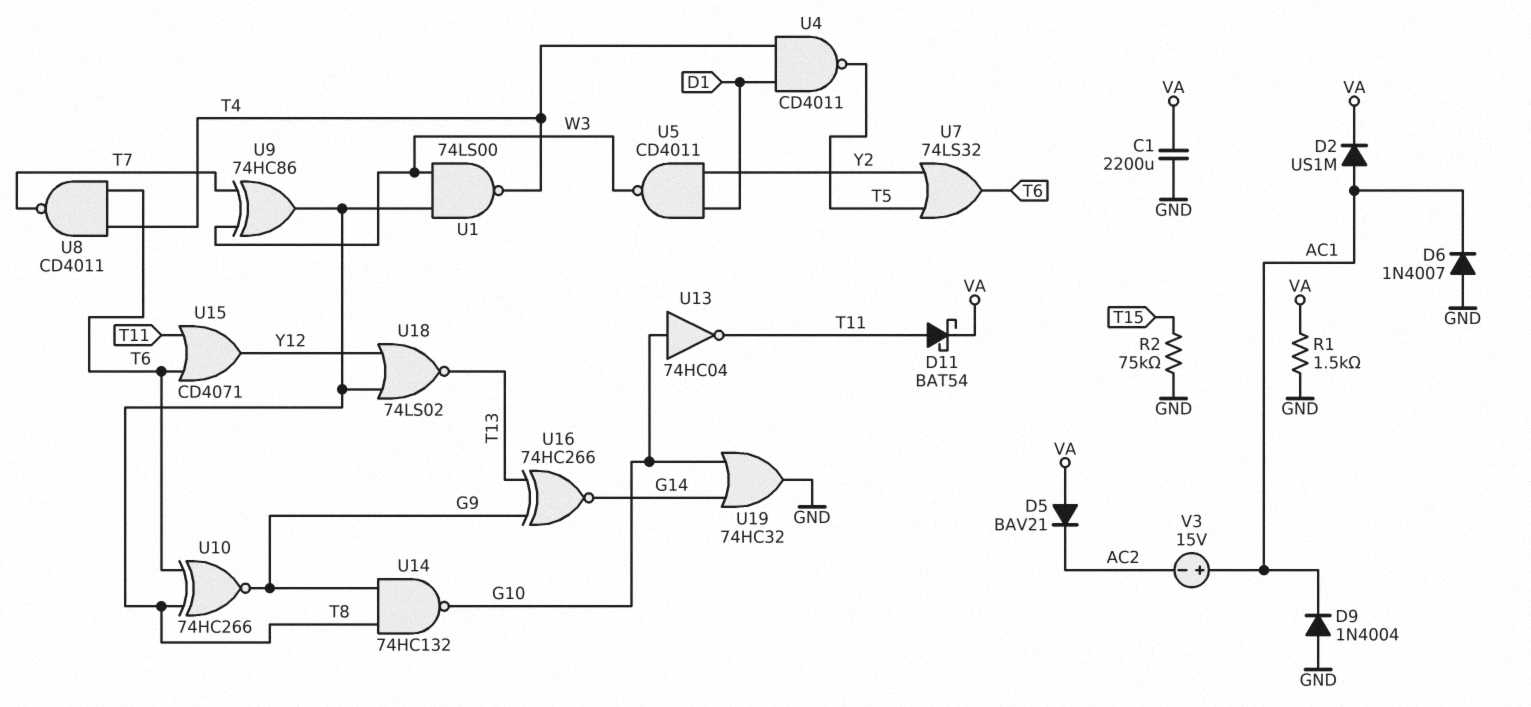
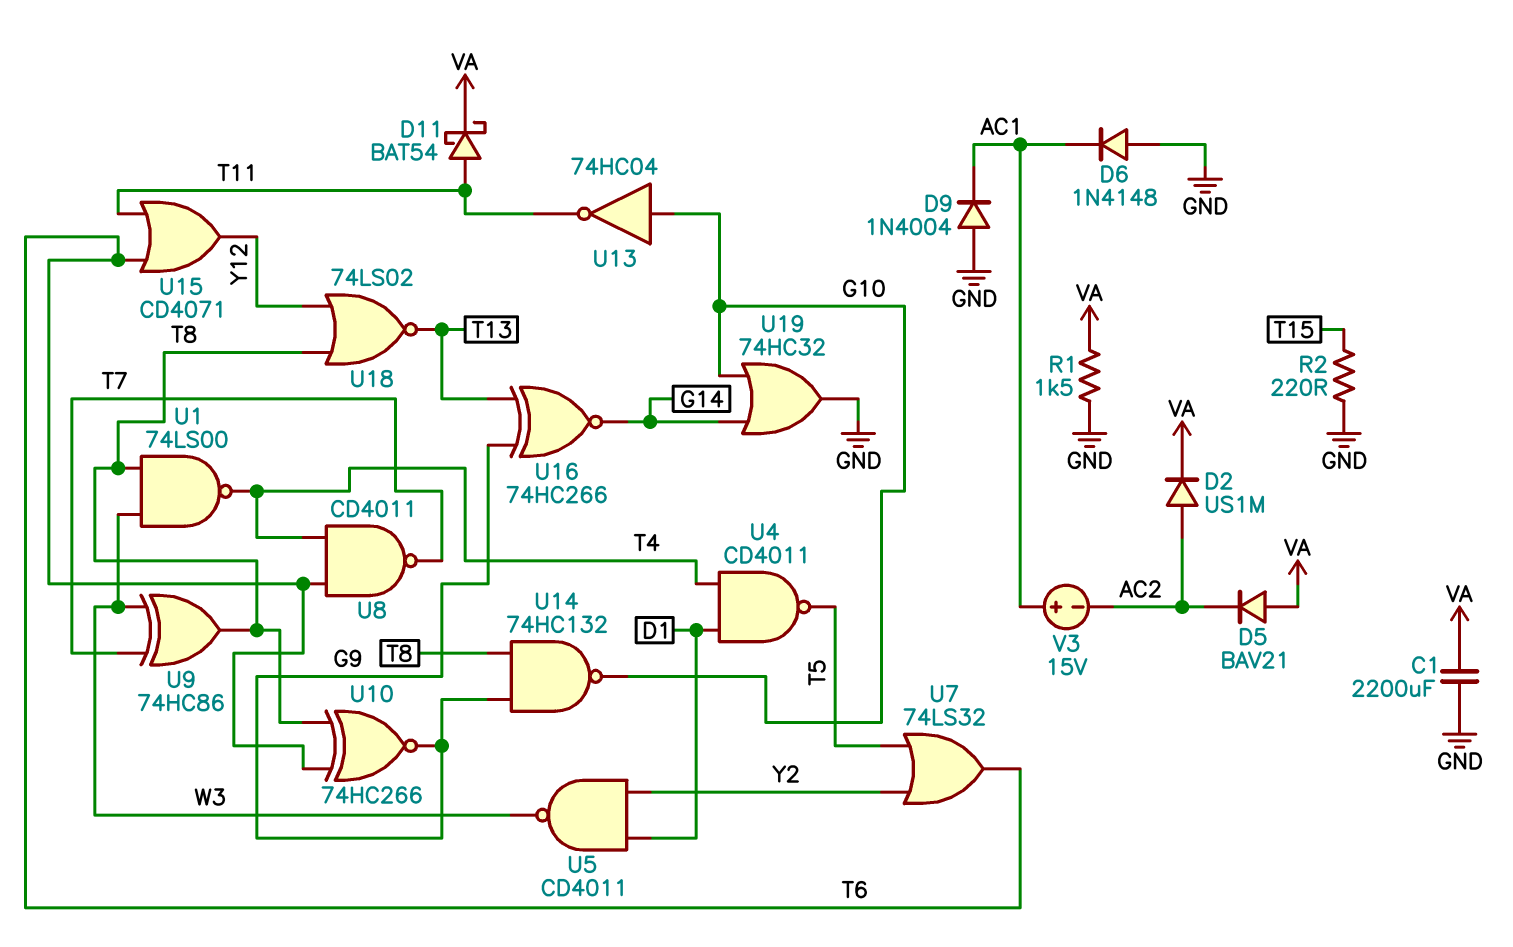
D2: diode US1M (A AC1, K VA) -> diode US1M (A AC2, K VA)
D6: diode 1N4007 (A GND, K AC1) -> diode 1N4148 (A GND, K AC1)
R2: 75k (GND, T15) -> 220 (GND, T15)

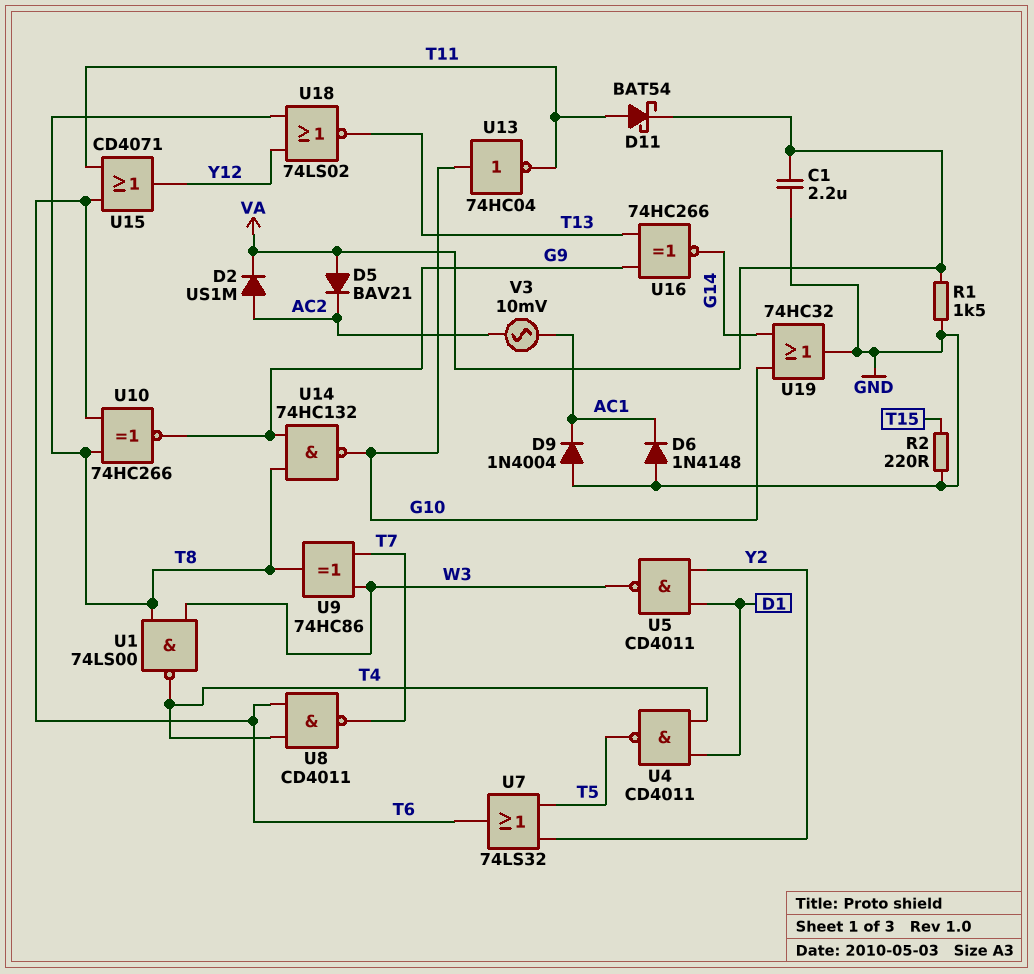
C1: 2200uF (GND, VA) -> 2.2uF (GND, VA)
V3: 15V (plus AC1, minus AC2) -> AC 10mV (AC1, AC2)

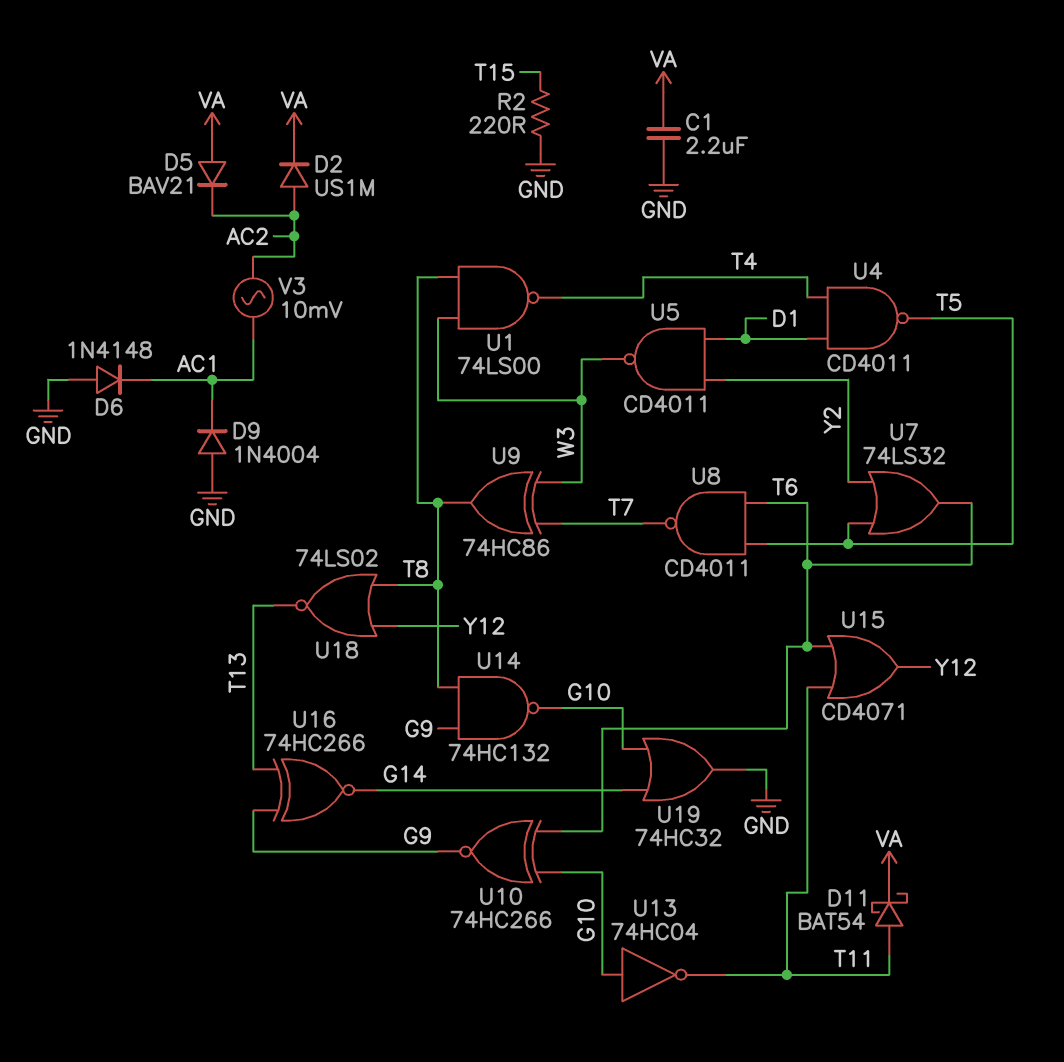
R1: 1.5k (GND, VA) -> none
U8: NAND CD4011 (in T4, in T6, out T7) -> NAND CD4011 (in T5, in T6, out T7)
U10: XNOR 74HC266 (in T6, in T8, out G9) -> XNOR 74HC266 (in G10, in T6, out G9)

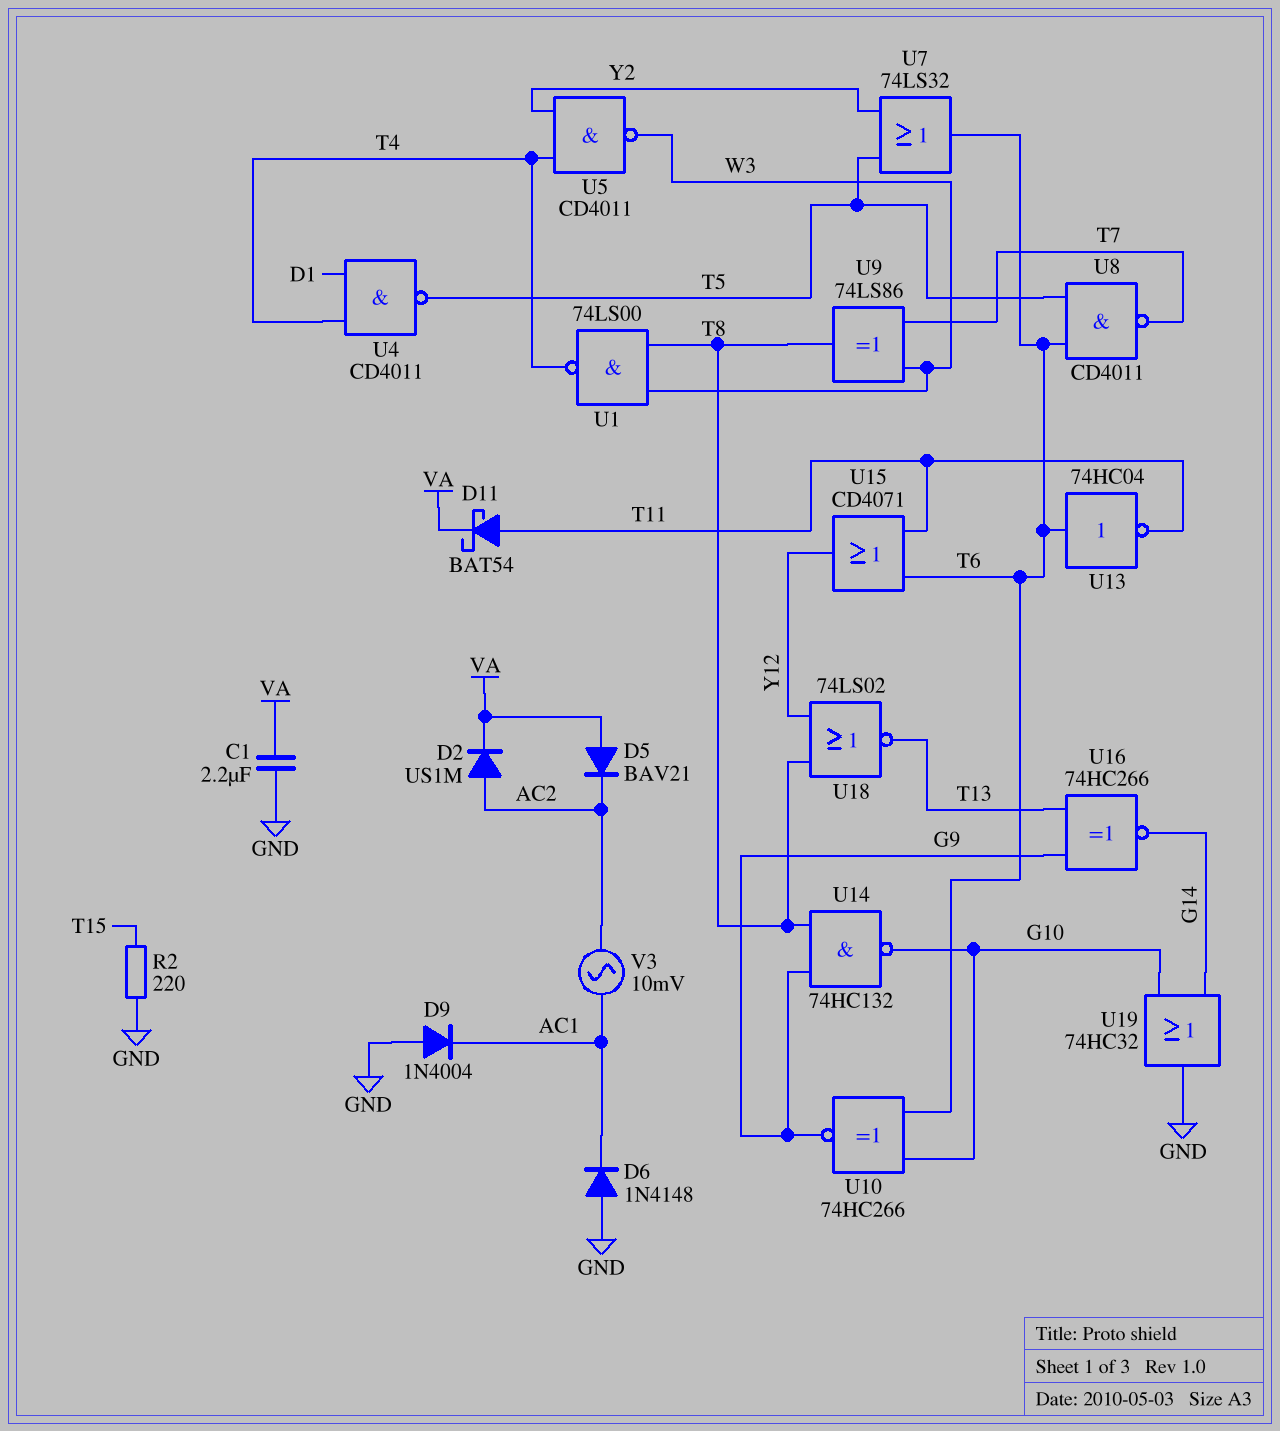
U5: NAND CD4011 (in D1, in Y2, out W3) -> NAND CD4011 (in T4, in Y2, out W3)
U9: XOR 74HC86 (in T7, in W3, out T8) -> XOR 74LS86 (in T7, in W3, out T8)
U13: NOT 74HC04 (in G10, out T11) -> NOT 74HC04 (in T6, out T11)

